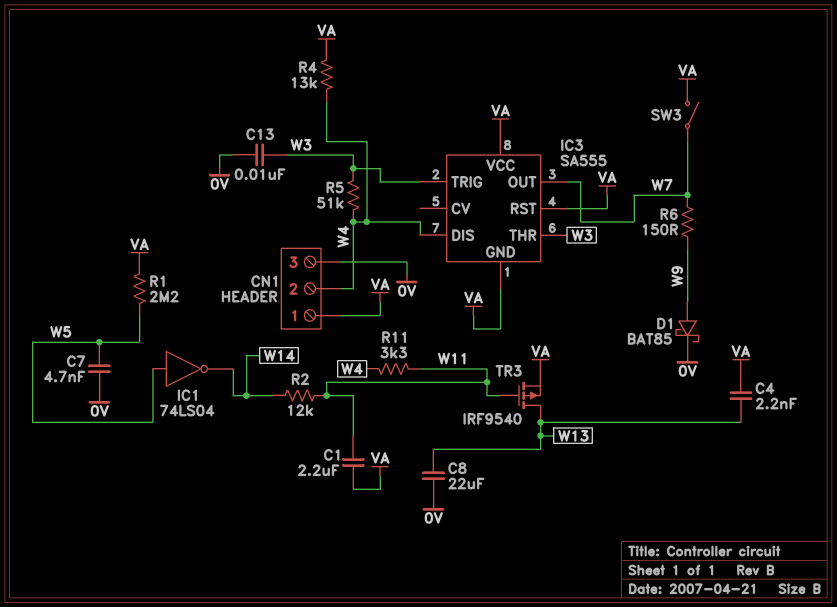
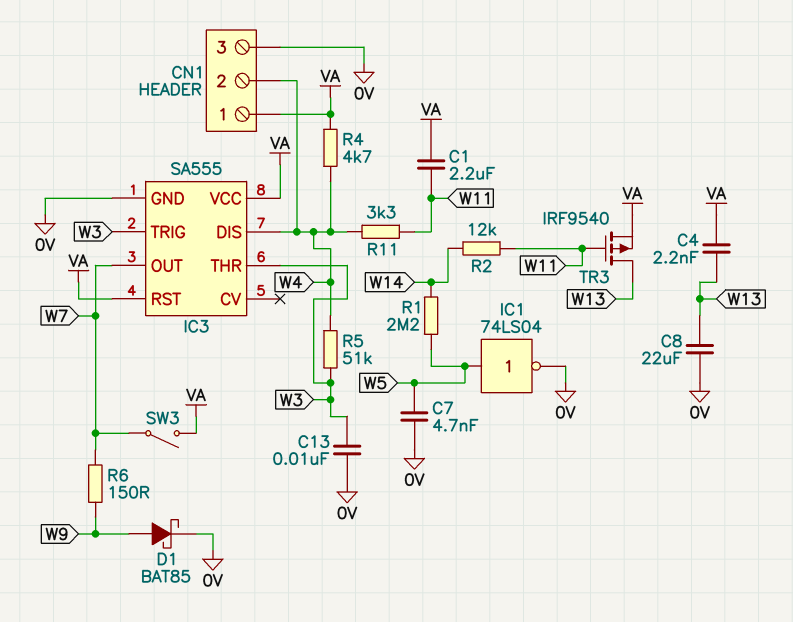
IC1: NOT 74LS04 (in W5, out W14) -> NOT 74LS04 (in W5, out 0V)
IC3 pin GND: VA -> 0V
R1: 2.2M (VA, W5) -> 2.2M (W5, W14)
R4: 13k (VA, W4) -> 4.7k (VA, W4)

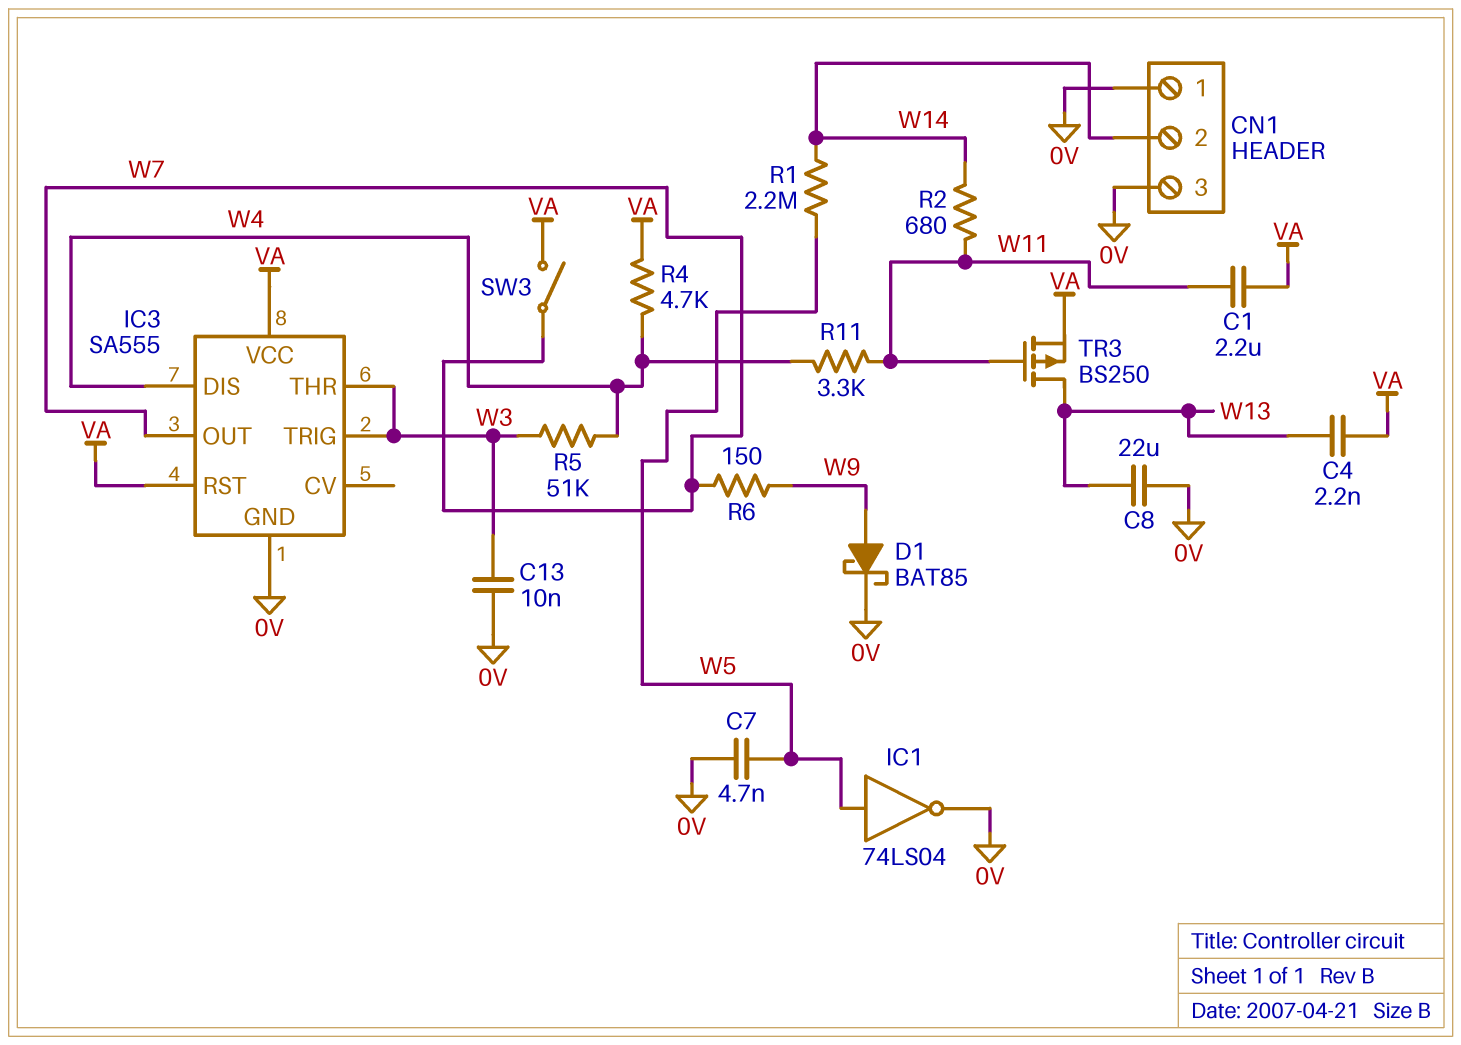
CN1 pin 1: VA -> 0V
CN1 pin 2: W4 -> W14
R2: 12k (W11, W14) -> 680 (W11, W14)
TR3: PMOS IRF9540 (G W11, D W13, S VA) -> PMOS BS250 (G W11, D W13, S VA)

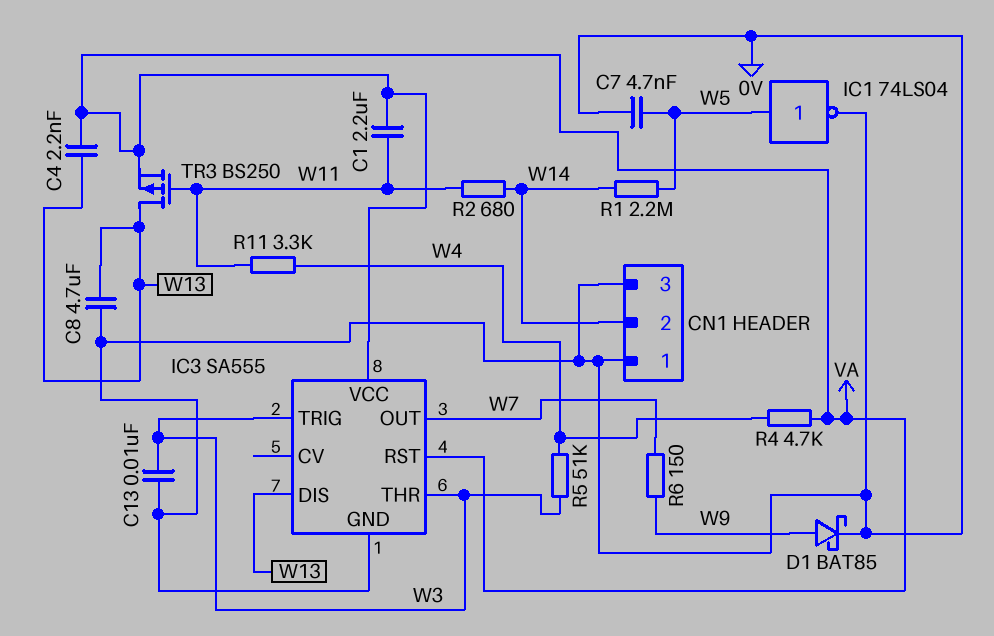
C8: 22uF (0V, W13) -> 4.7uF (0V, W13)
IC3 pin DIS: W4 -> W13
SW3: switch (VA, W7) -> none

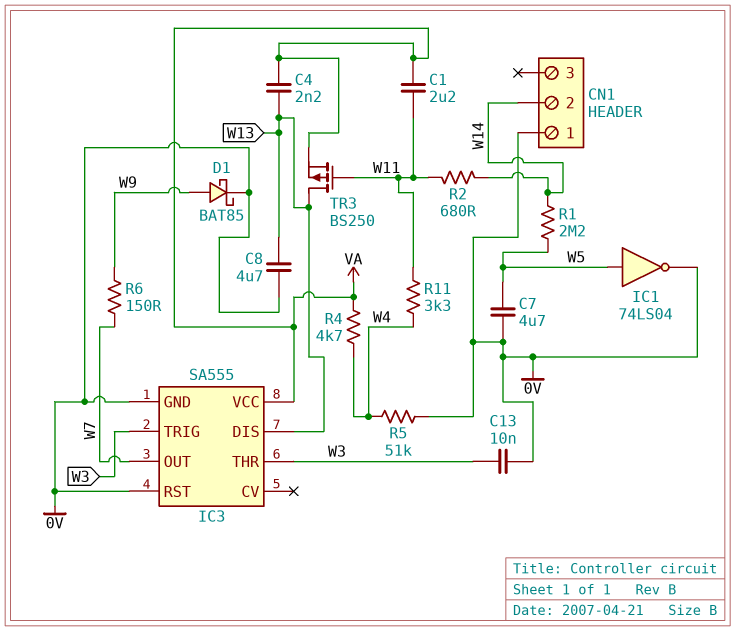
C7: 4.7nF (0V, W5) -> 4.7uF (0V, W5)
CN1 pin 3: 0V -> none
IC3 pin RST: VA -> 0V
R5: 51k (W3, W4) -> 51k (0V, W4)

